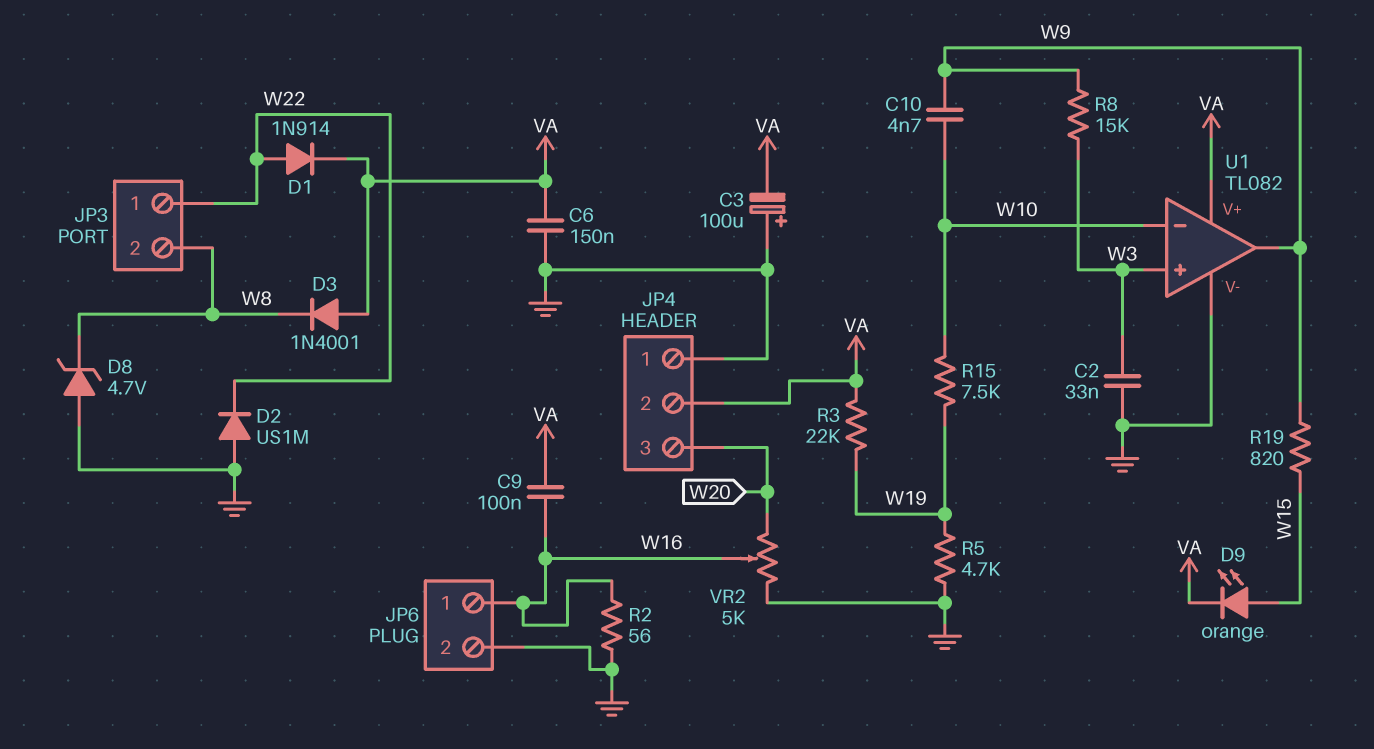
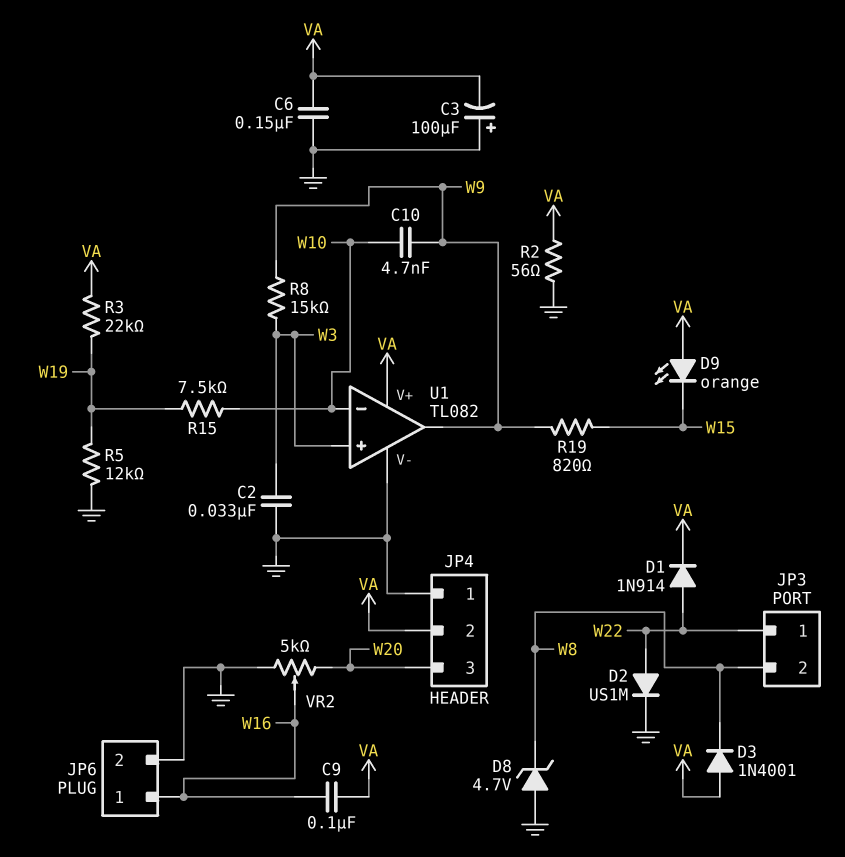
D2: diode US1M (A GND, K W22) -> diode US1M (A W22, K GND)
D9: LED orange (A W15, K VA) -> LED orange (A VA, K W15)
R2: 56 (GND, W16) -> 56 (GND, VA)
R5: 4.7k (GND, W19) -> 12k (GND, W19)

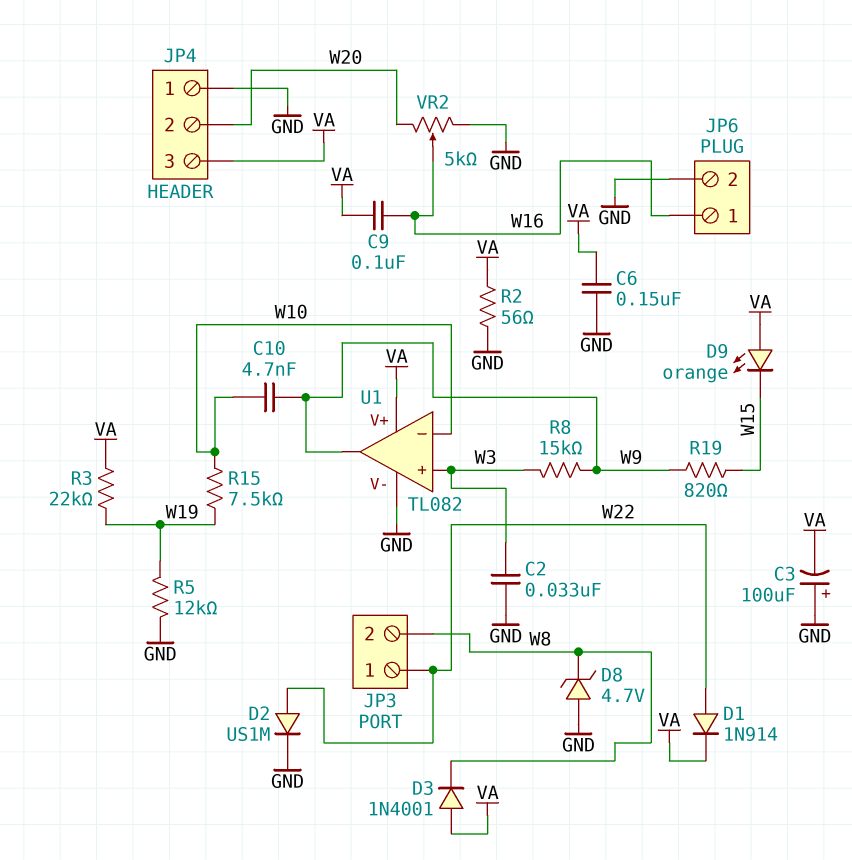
JP4 pin 2: VA -> W20
JP4 pin 3: W20 -> VA

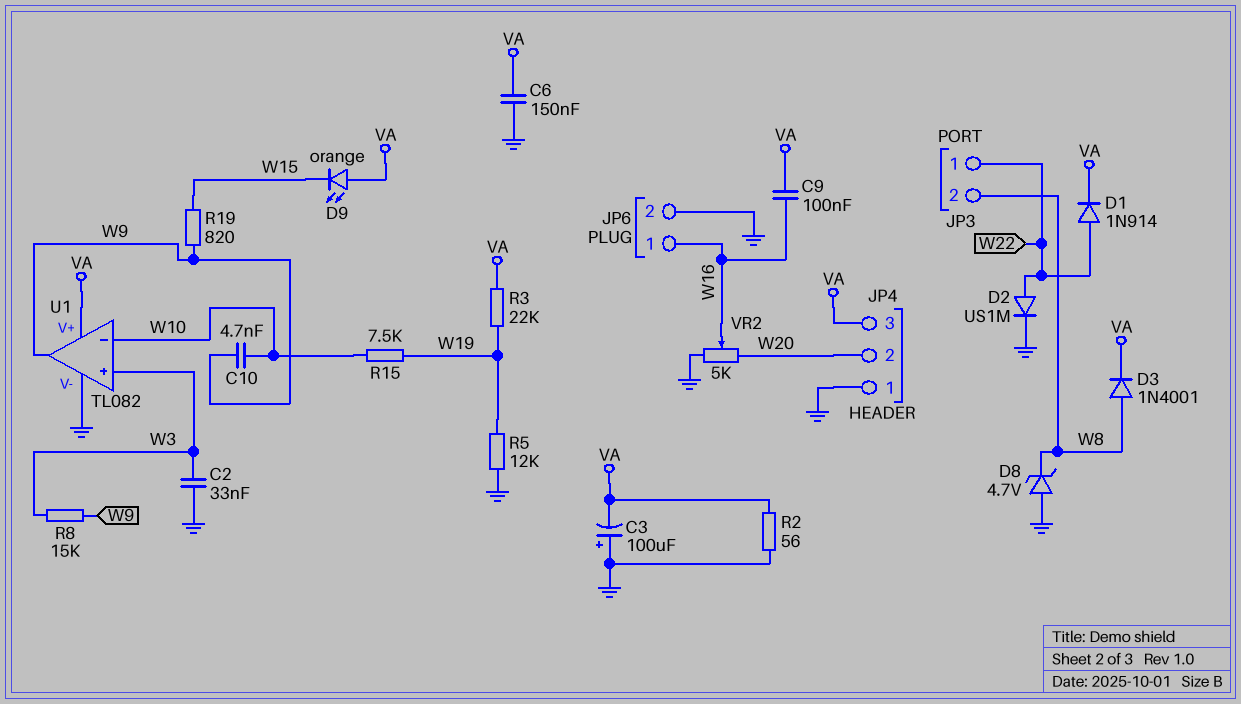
D3: diode 1N4001 (A VA, K W8) -> diode 1N4001 (A W8, K VA)

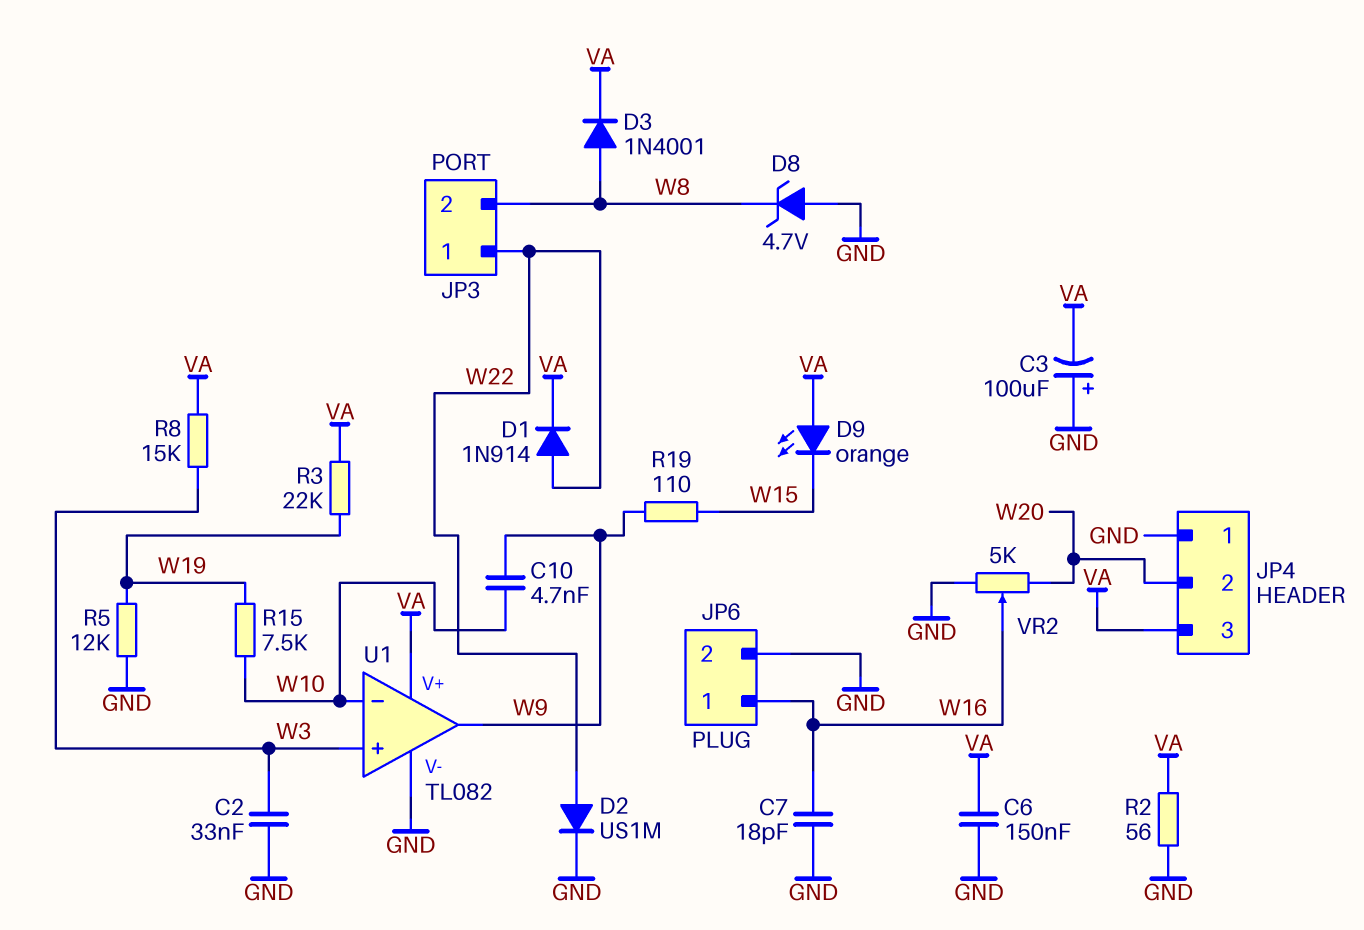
C7: none -> 18pF (GND, W16)
C9: 100nF (VA, W16) -> none
R8: 15k (W3, W9) -> 15k (VA, W3)
R19: 820 (W9, W15) -> 110 (W9, W15)

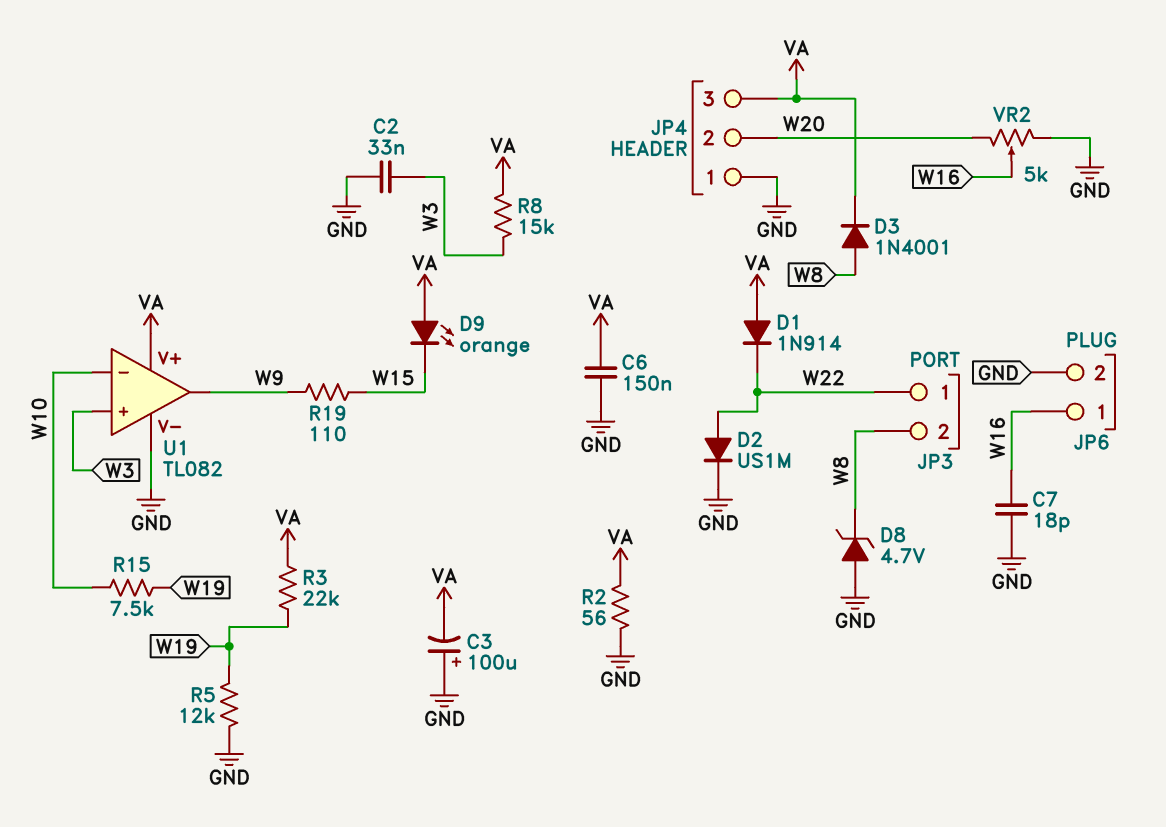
C10: 4.7nF (W9, W10) -> none
D1: diode 1N914 (A W22, K VA) -> diode 1N914 (A VA, K W22)

